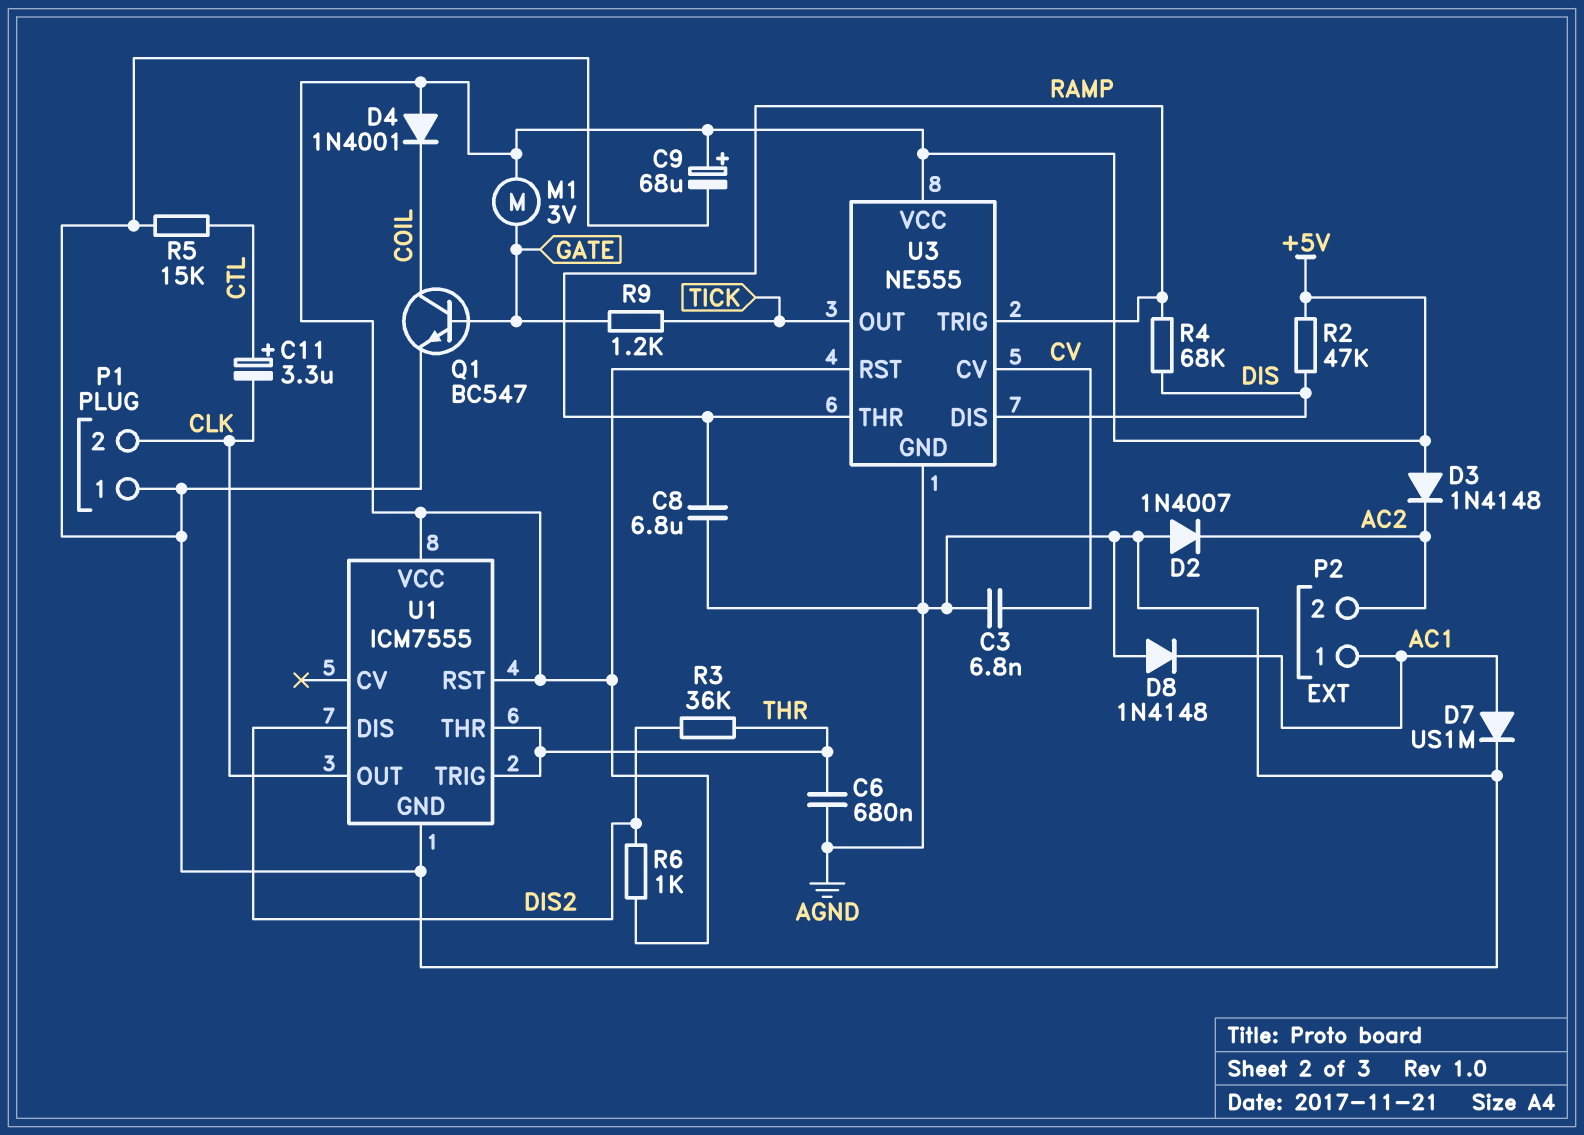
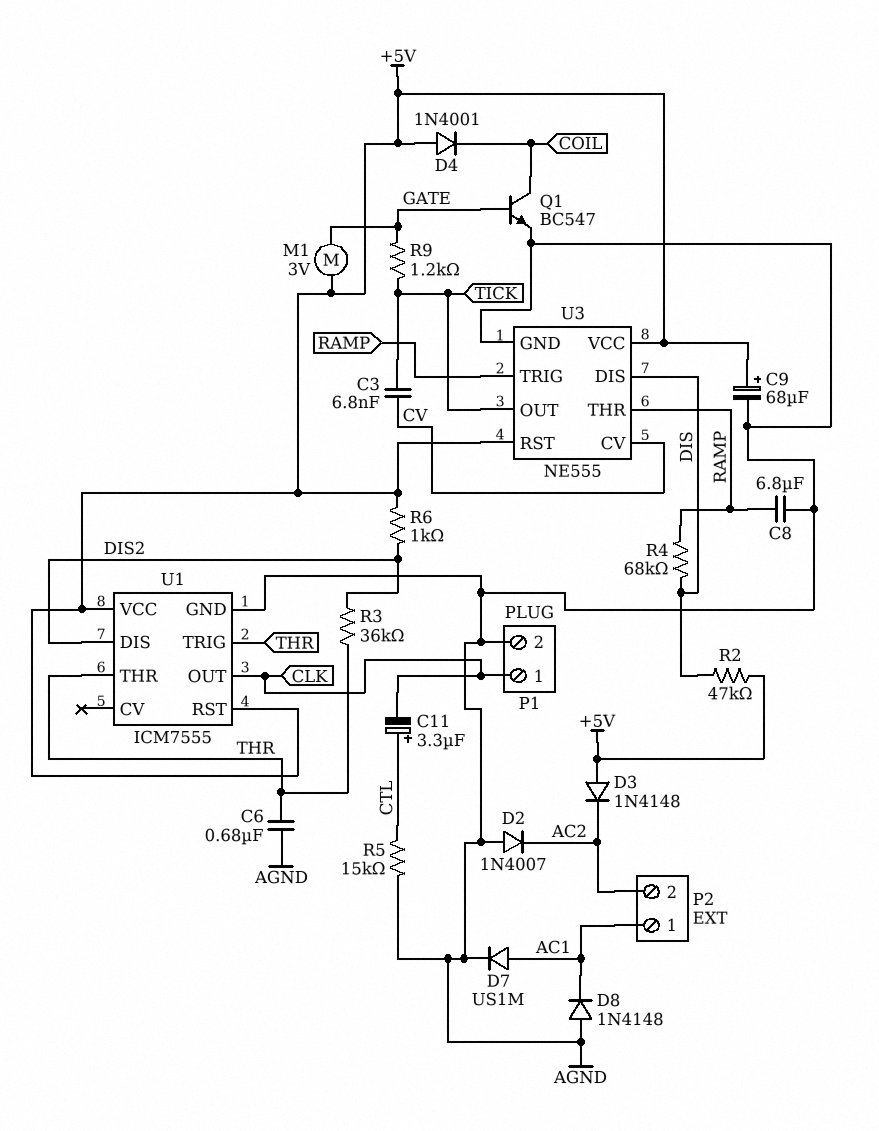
C3: 6.8nF (AGND, CV) -> 6.8nF (CV, TICK)
P1 pin 1: AGND -> CLK
P1 pin 2: CLK -> AGND

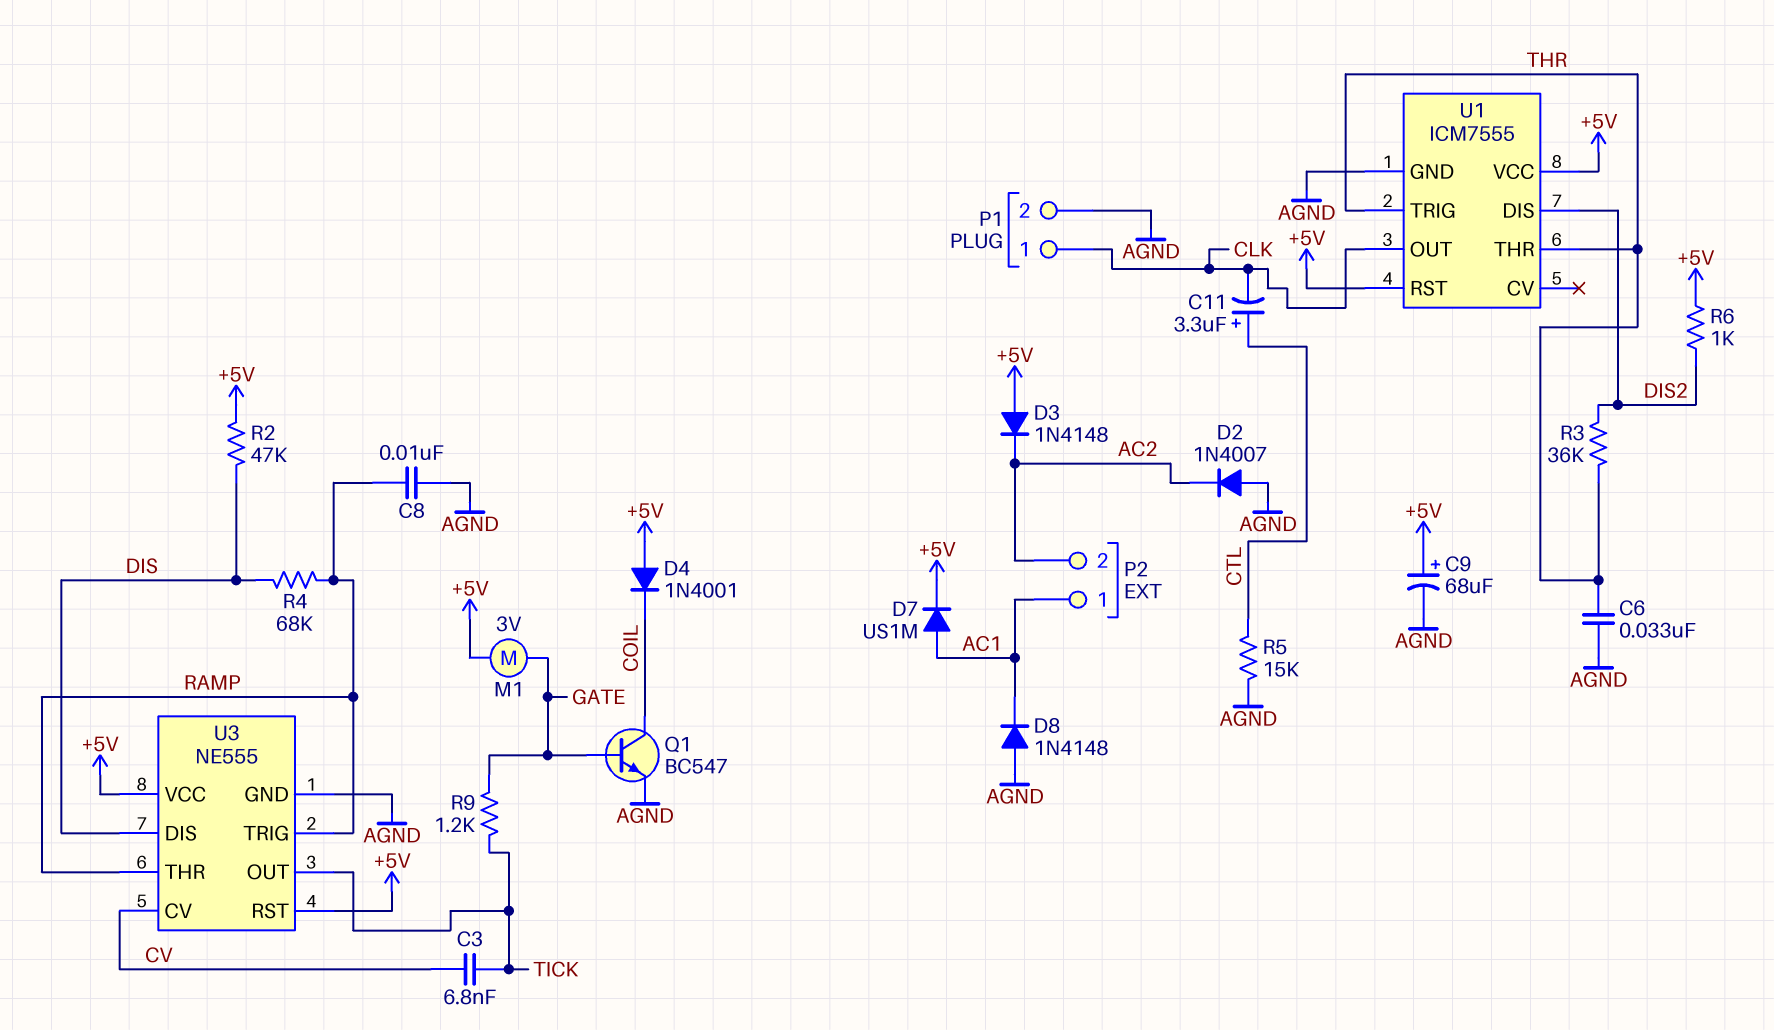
C6: 680nF (AGND, THR) -> 33nF (AGND, THR)
C8: 6.8uF (AGND, RAMP) -> 10nF (AGND, RAMP)
D7: diode US1M (A AC1, K AGND) -> diode US1M (A AC1, K +5V)

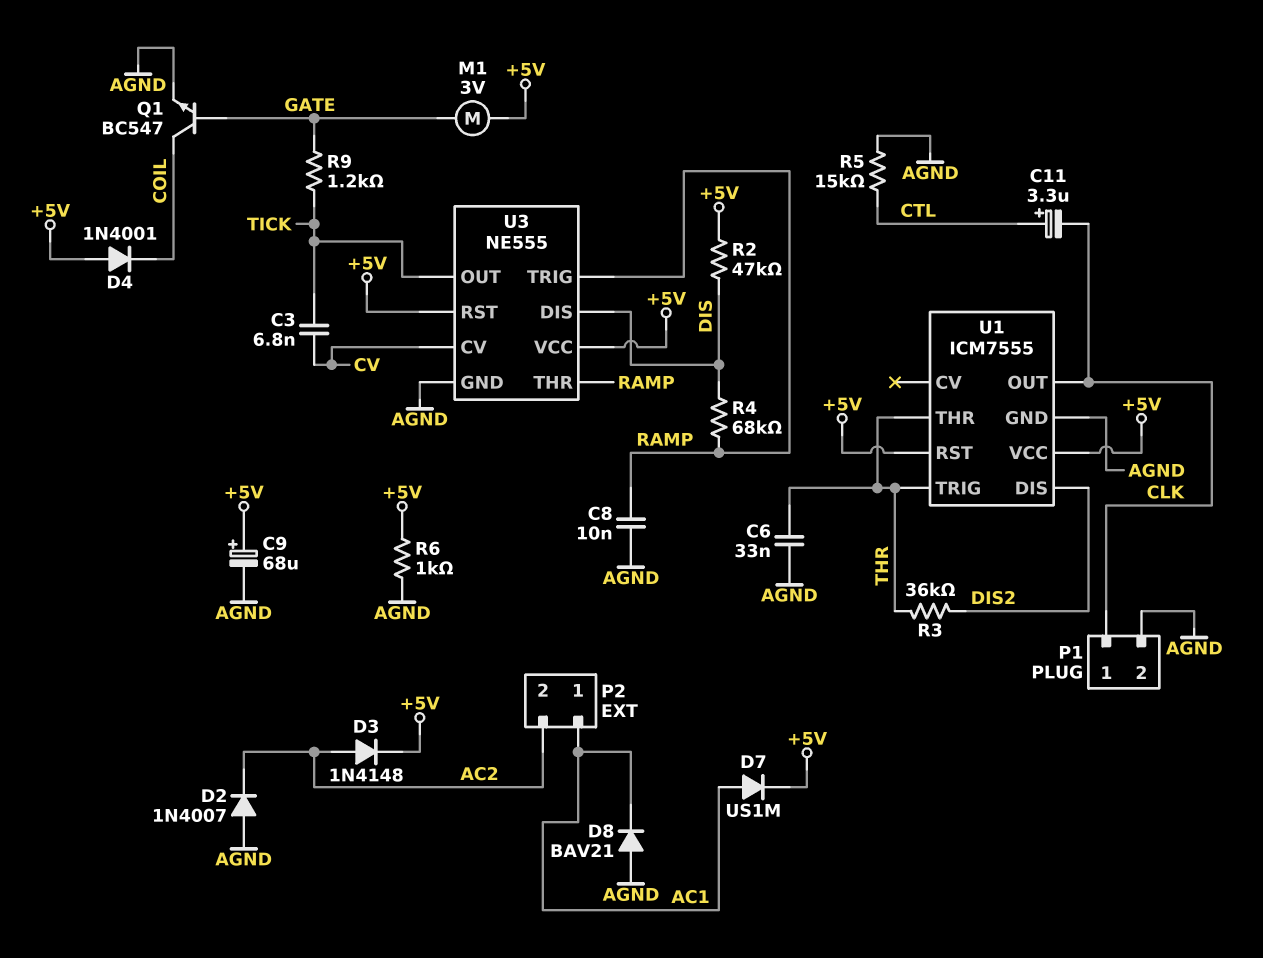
D3: diode 1N4148 (A +5V, K AC2) -> diode 1N4148 (A AC2, K +5V)
D8: diode 1N4148 (A AGND, K AC1) -> diode BAV21 (A AGND, K AC1)
R6: 1k (+5V, DIS2) -> 1k (+5V, AGND)

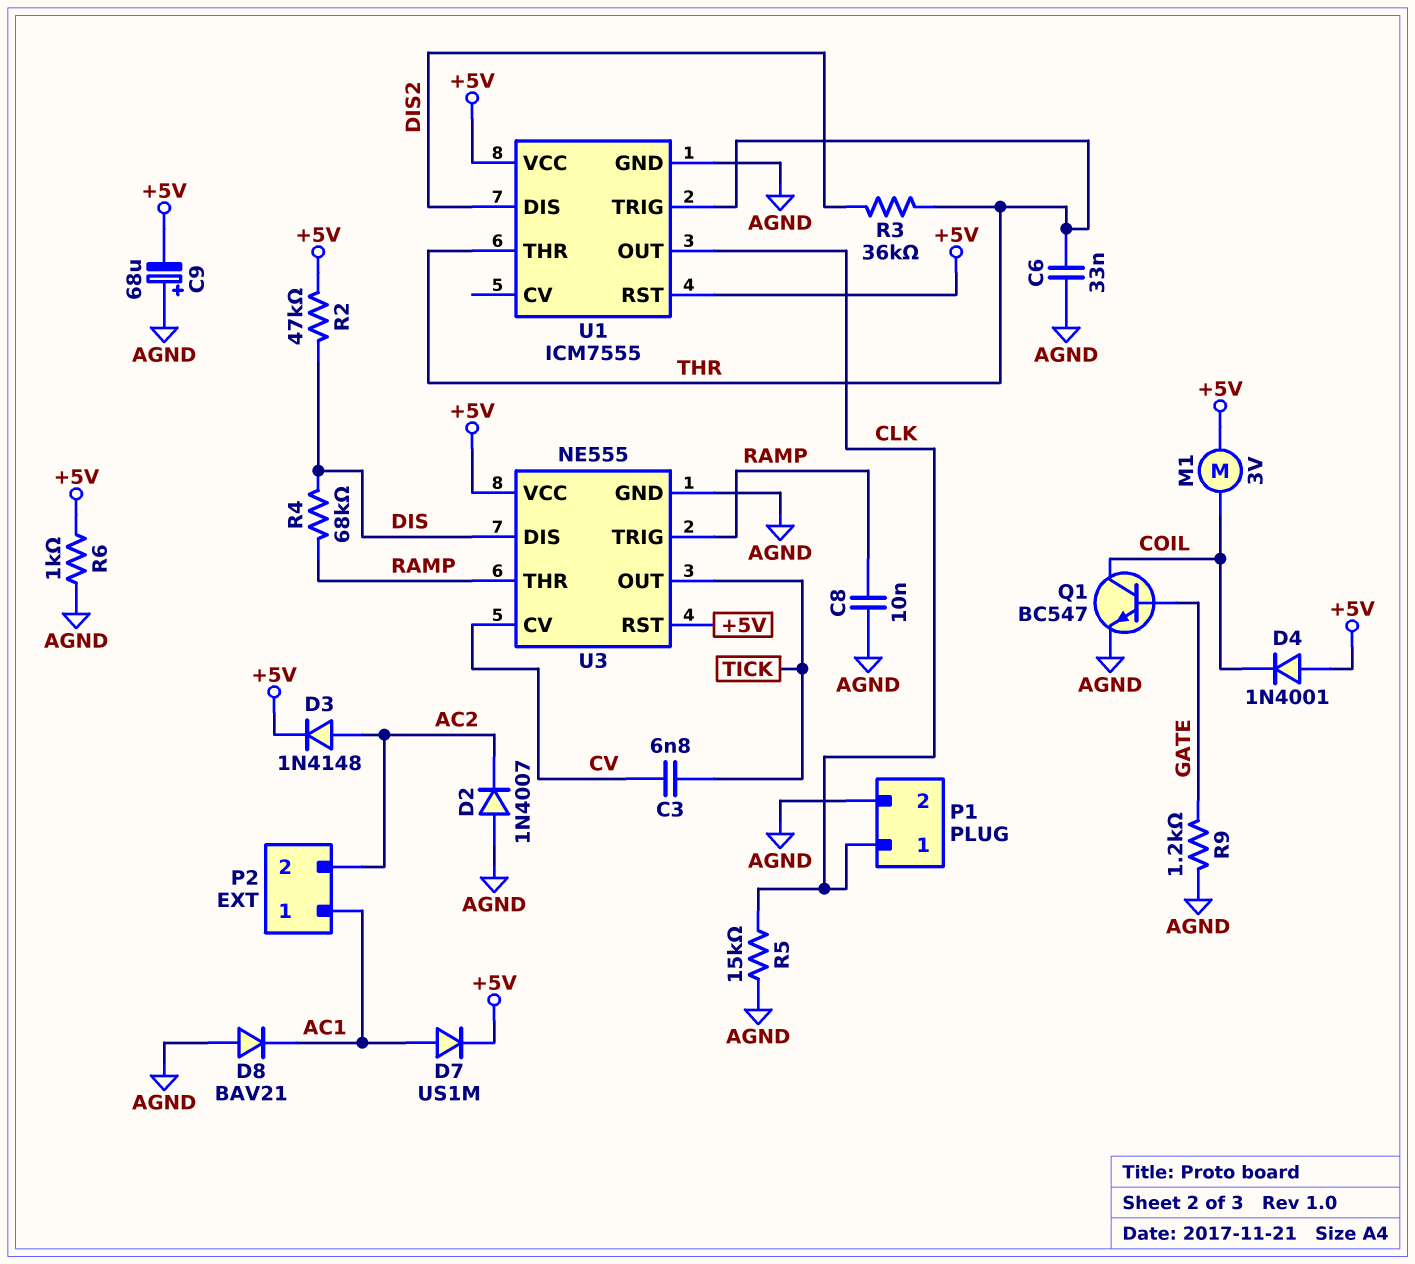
C9: 68uF (plus +5V, minus AGND) -> 68uF (plus AGND, minus +5V)
C11: 3.3uF (plus CTL, minus CLK) -> none
M1: motor 3V (+5V, GATE) -> motor 3V (+5V, COIL)
R5: 15k (AGND, CTL) -> 15k (AGND, CLK)
R9: 1.2k (GATE, TICK) -> 1.2k (AGND, GATE)

